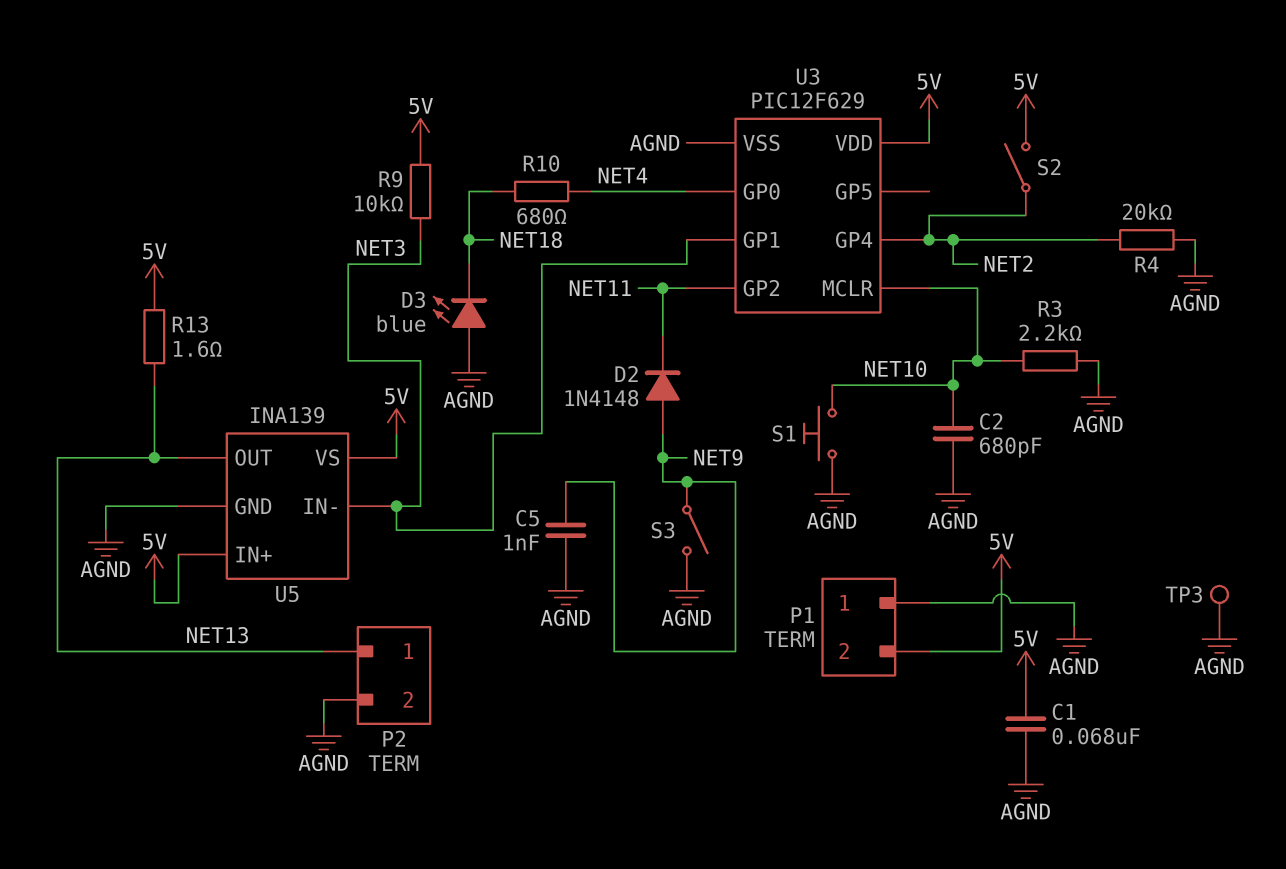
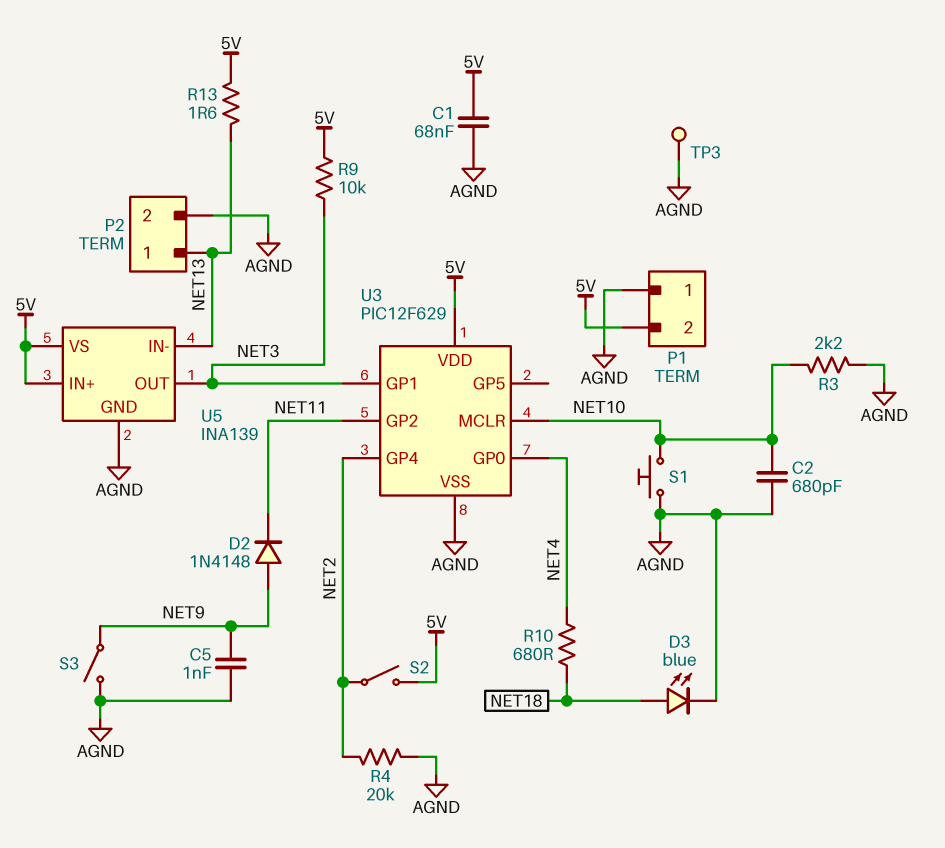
D3: LED blue (A AGND, K NET18) -> LED blue (A NET18, K AGND)
U5 pin IN-: NET3 -> NET13
U5 pin OUT: NET13 -> NET3

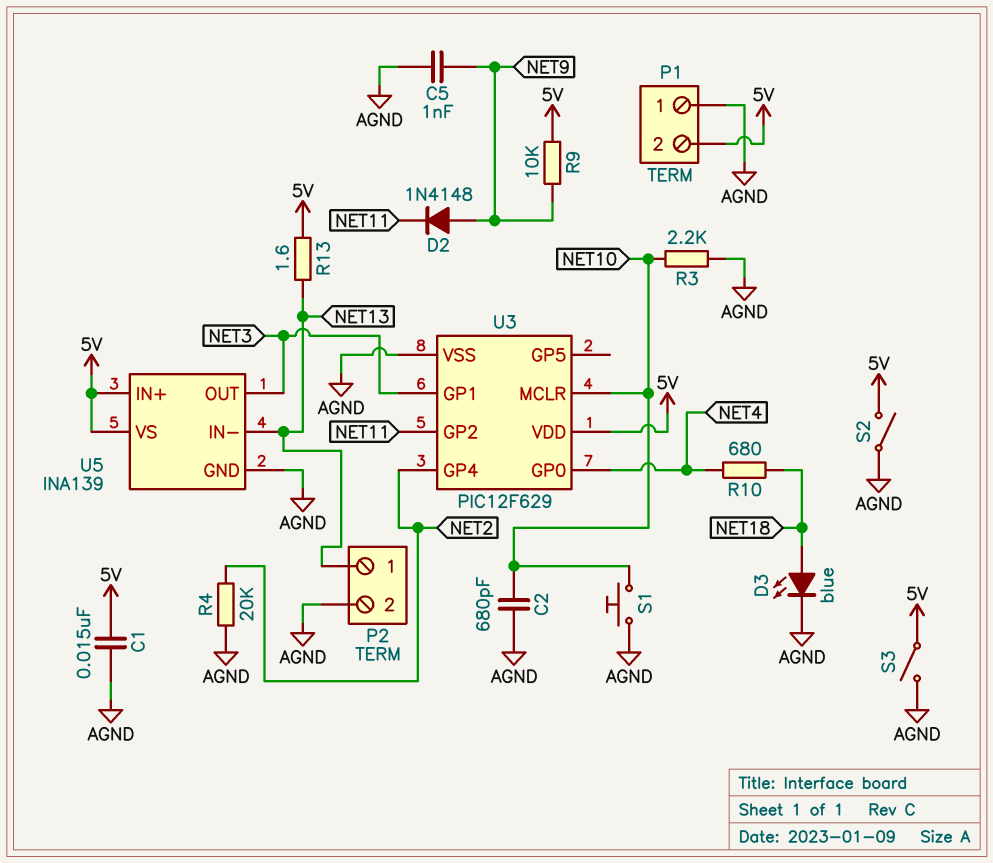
C1: 68nF (5V, AGND) -> 15nF (5V, AGND)
R9: 10k (5V, NET3) -> 10k (5V, NET9)
S2: switch (5V, NET2) -> switch (5V, AGND)
S3: switch (AGND, NET9) -> switch (5V, AGND)
TP3: test point (AGND) -> none

